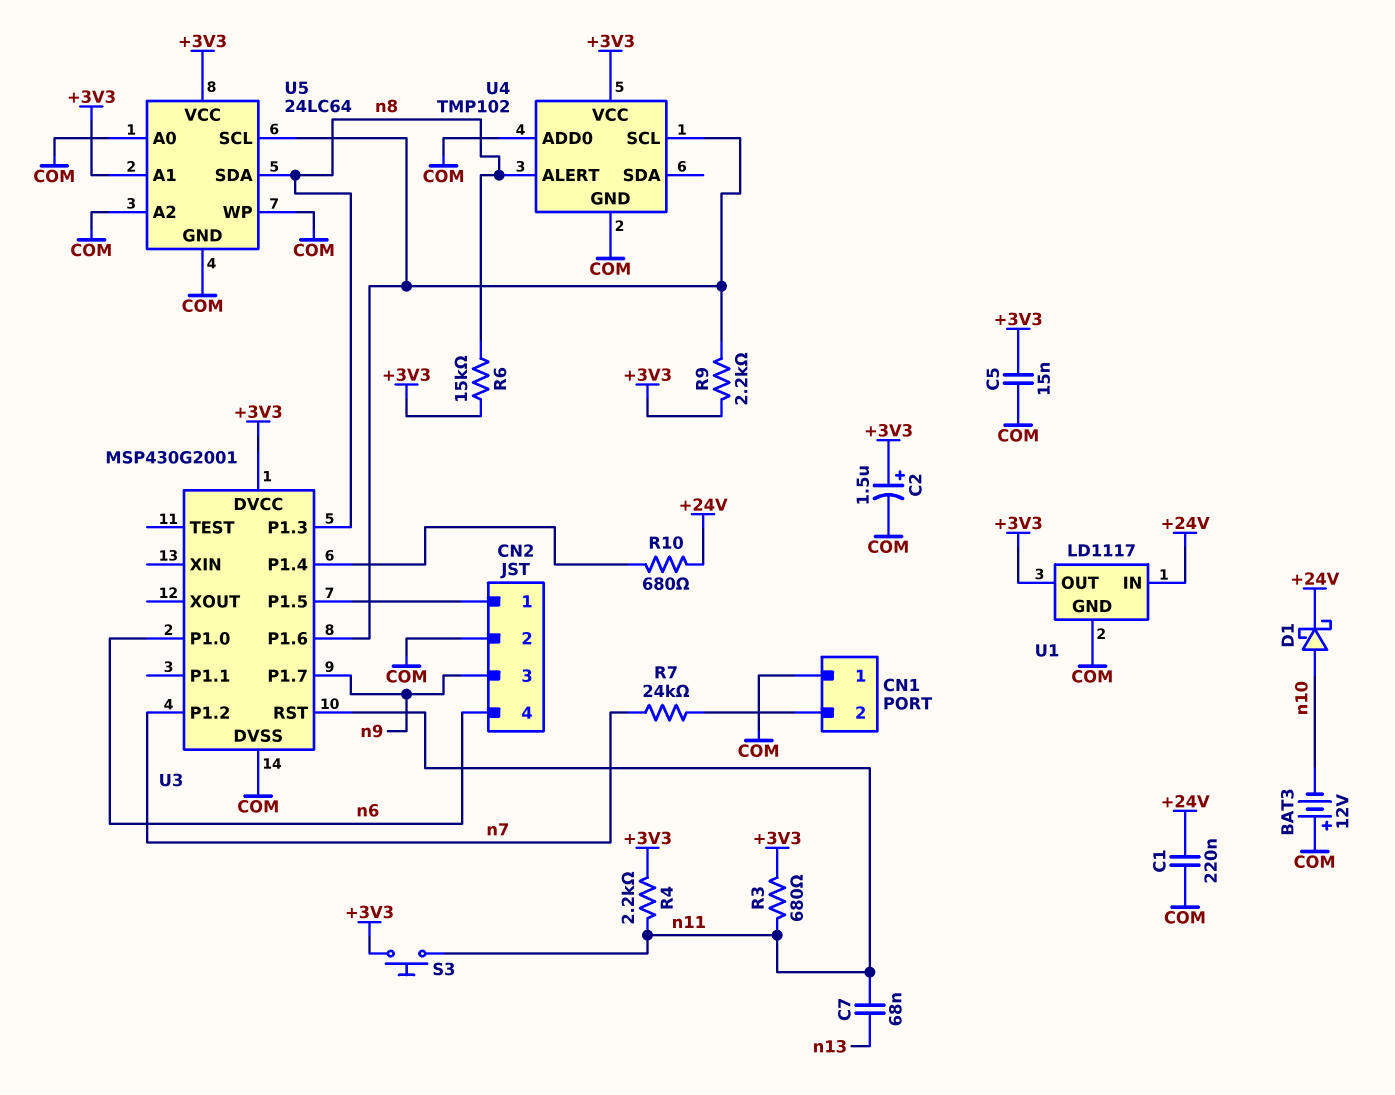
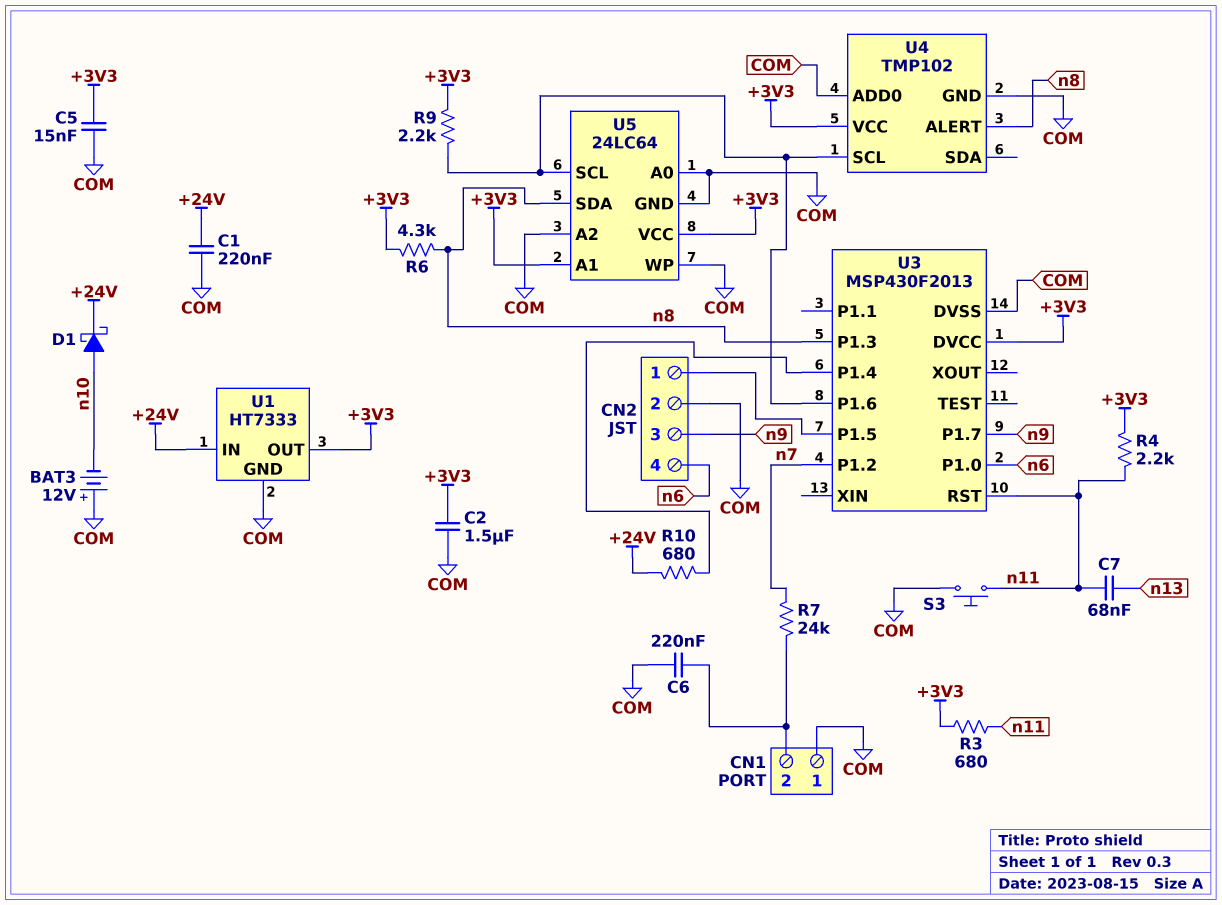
C2: 1.5uF (plus +3V3, minus COM) -> 1.5uF (+3V3, COM)
C6: none -> 220nF (CN1/2, COM)
R6: 15k (+3V3, n8) -> 4.3k (+3V3, n8)
S3: button (+3V3, n11) -> button (COM, n11)
U1: LD1117 -> HT7333
U3: MSP430G2001 -> MSP430F2013

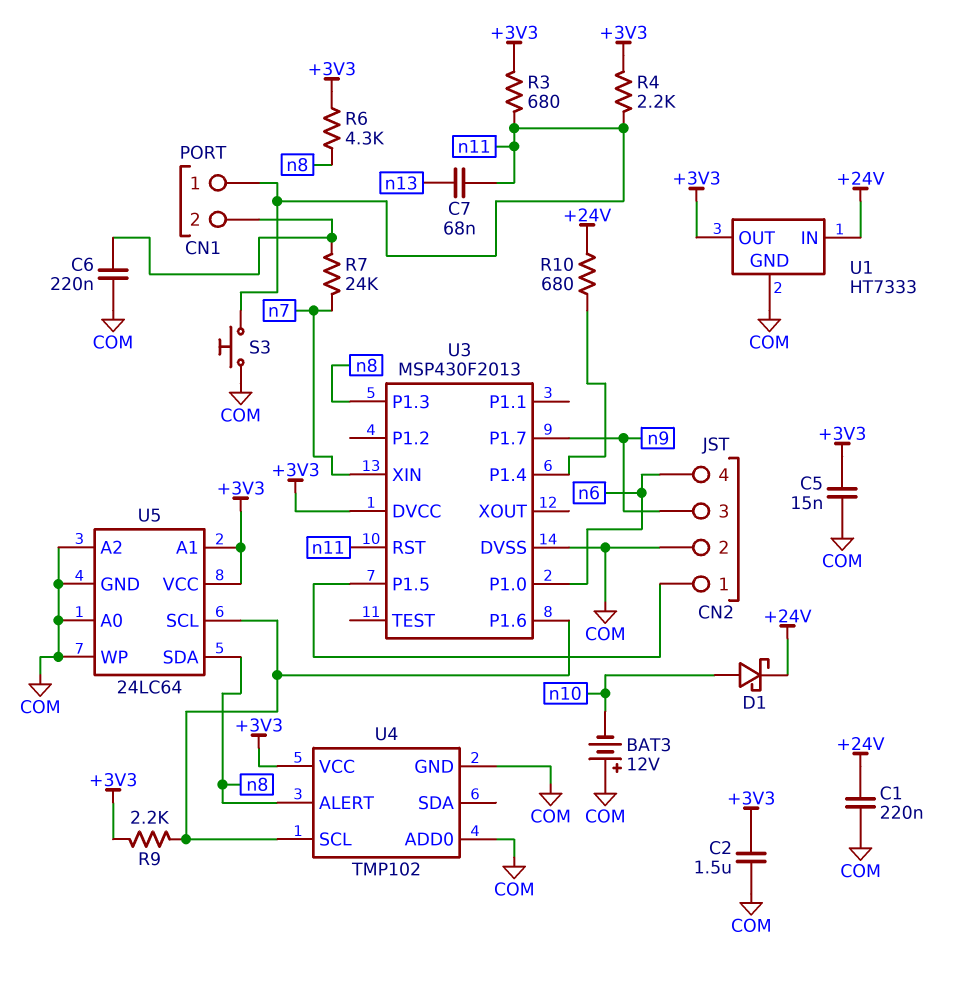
CN1 pin 1: COM -> n11
U3 pin P1.2: n7 -> none
U3 pin XIN: none -> n7

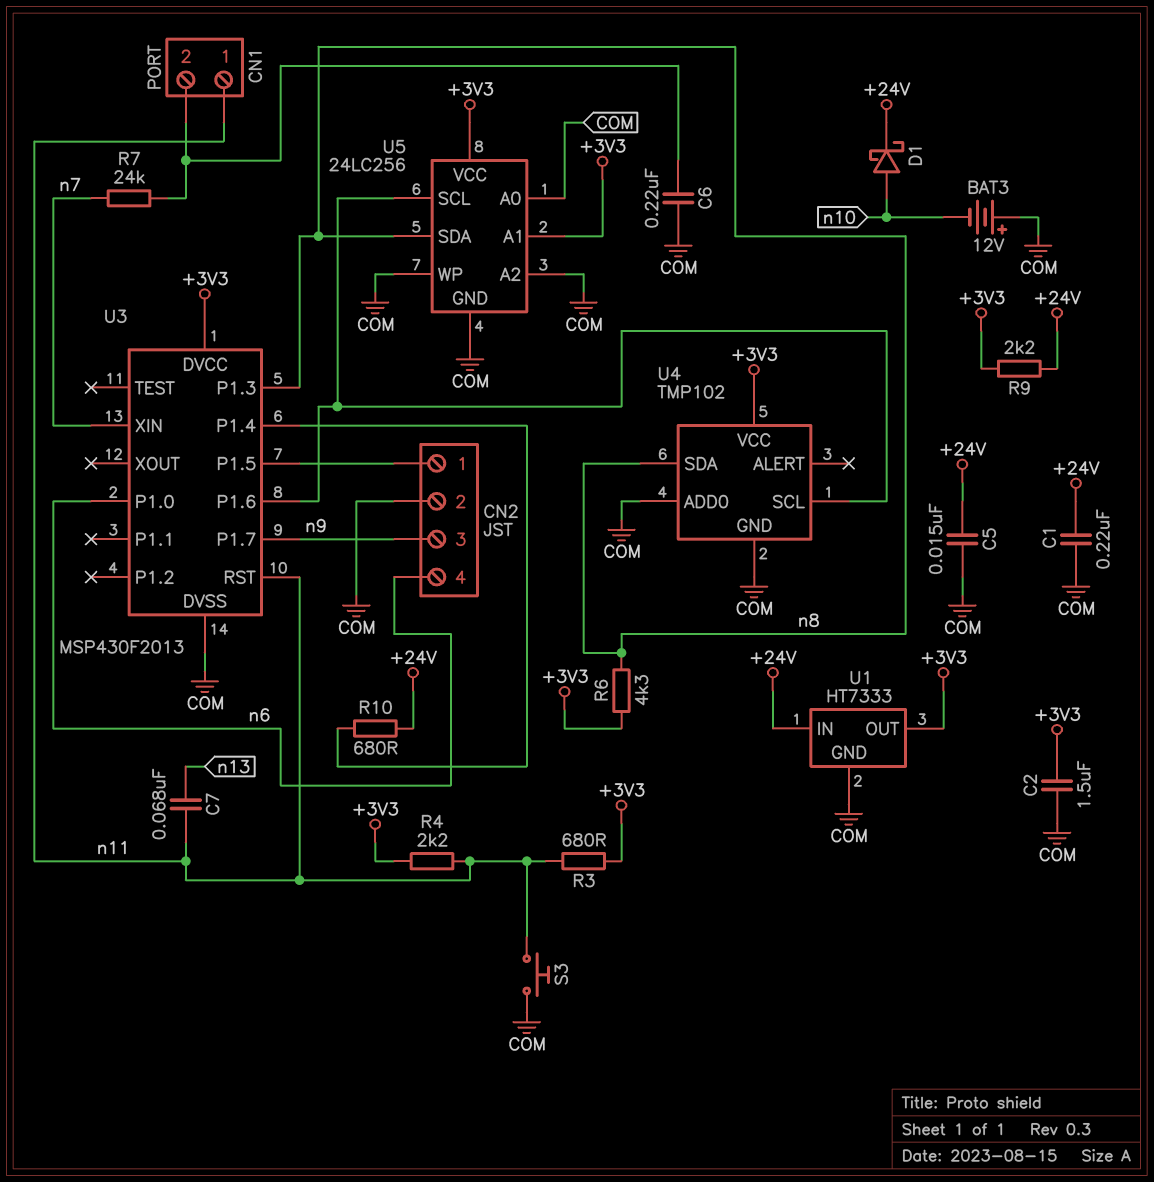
C5: 15nF (+3V3, COM) -> 15nF (+24V, COM)
R9: 2.2k (+3V3, U3/P1.6) -> 2.2k (+3V3, +24V)
U4 pin ALERT: n8 -> none
U4 pin SDA: none -> n8
U5: 24LC64 -> 24LC256

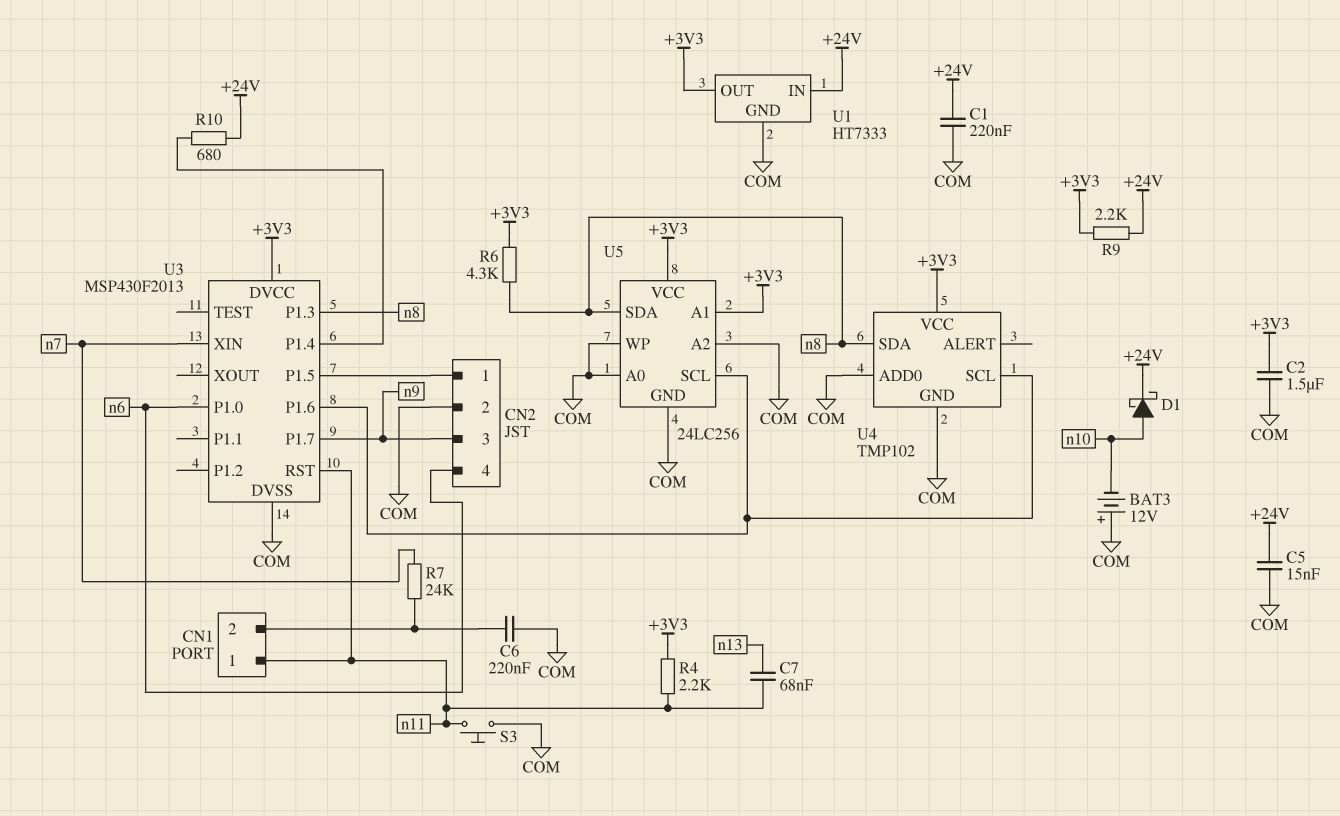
R3: 680 (+3V3, n11) -> none

